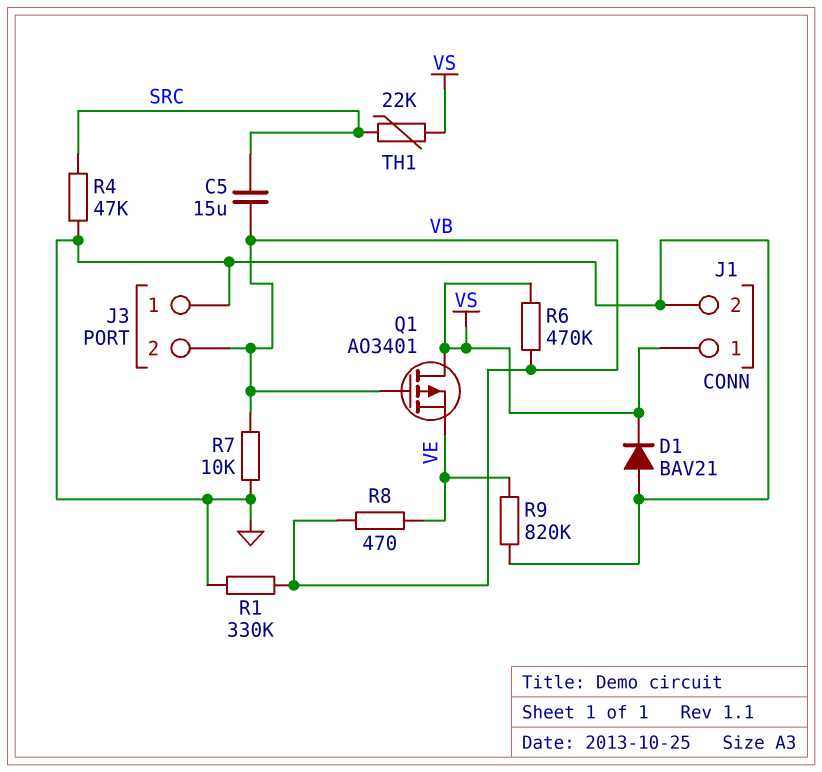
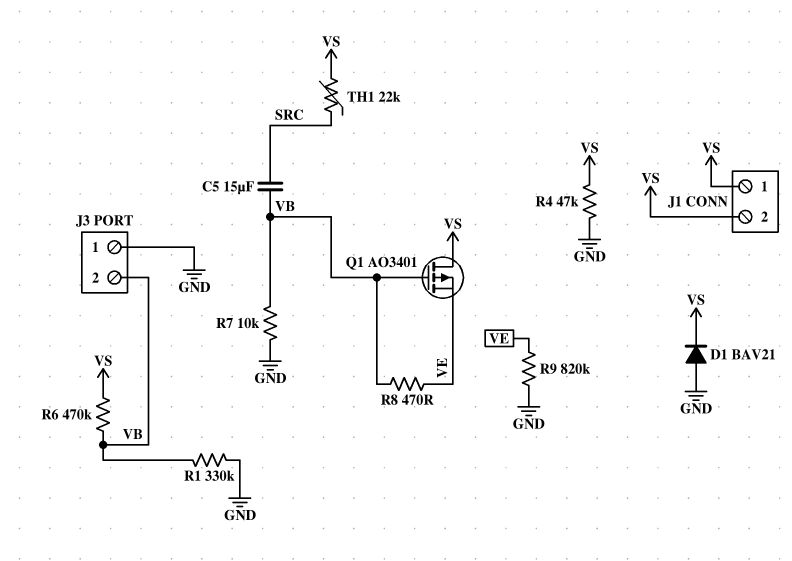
J1 pin 2: GND -> VS
R4: 47k (GND, SRC) -> 47k (GND, VS)

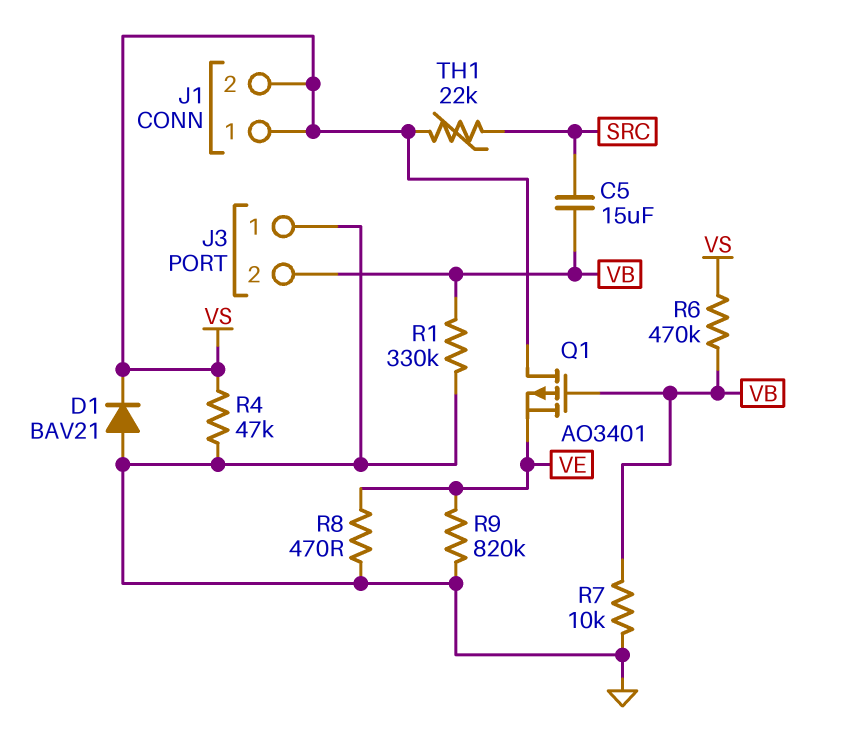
R8: 470 (VB, VE) -> 470 (GND, VE)

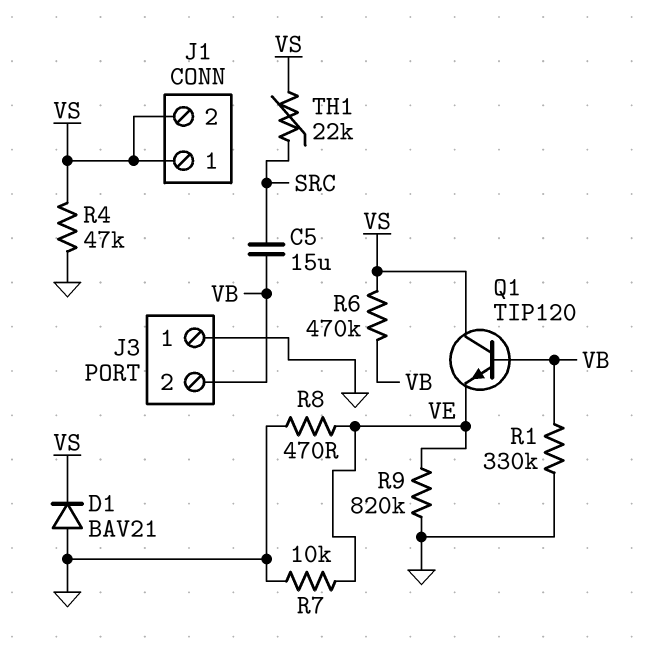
Q1: PMOS AO3401 (G VB, D VS, S VE) -> NPN TIP120 (B VB, C VS, E VE)
R7: 10k (GND, VB) -> 10k (GND, VE)

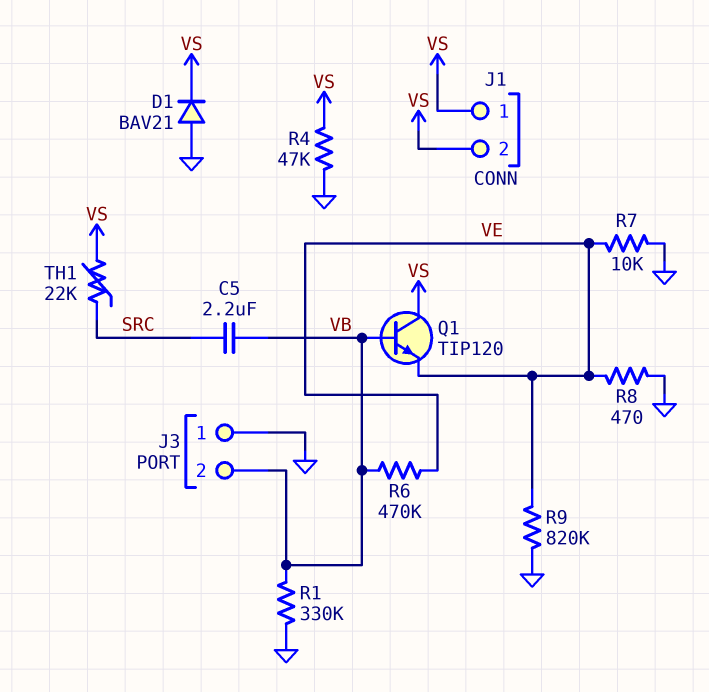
C5: 15uF (SRC, VB) -> 2.2uF (SRC, VB)
R6: 470k (VB, VS) -> 470k (VB, VE)

